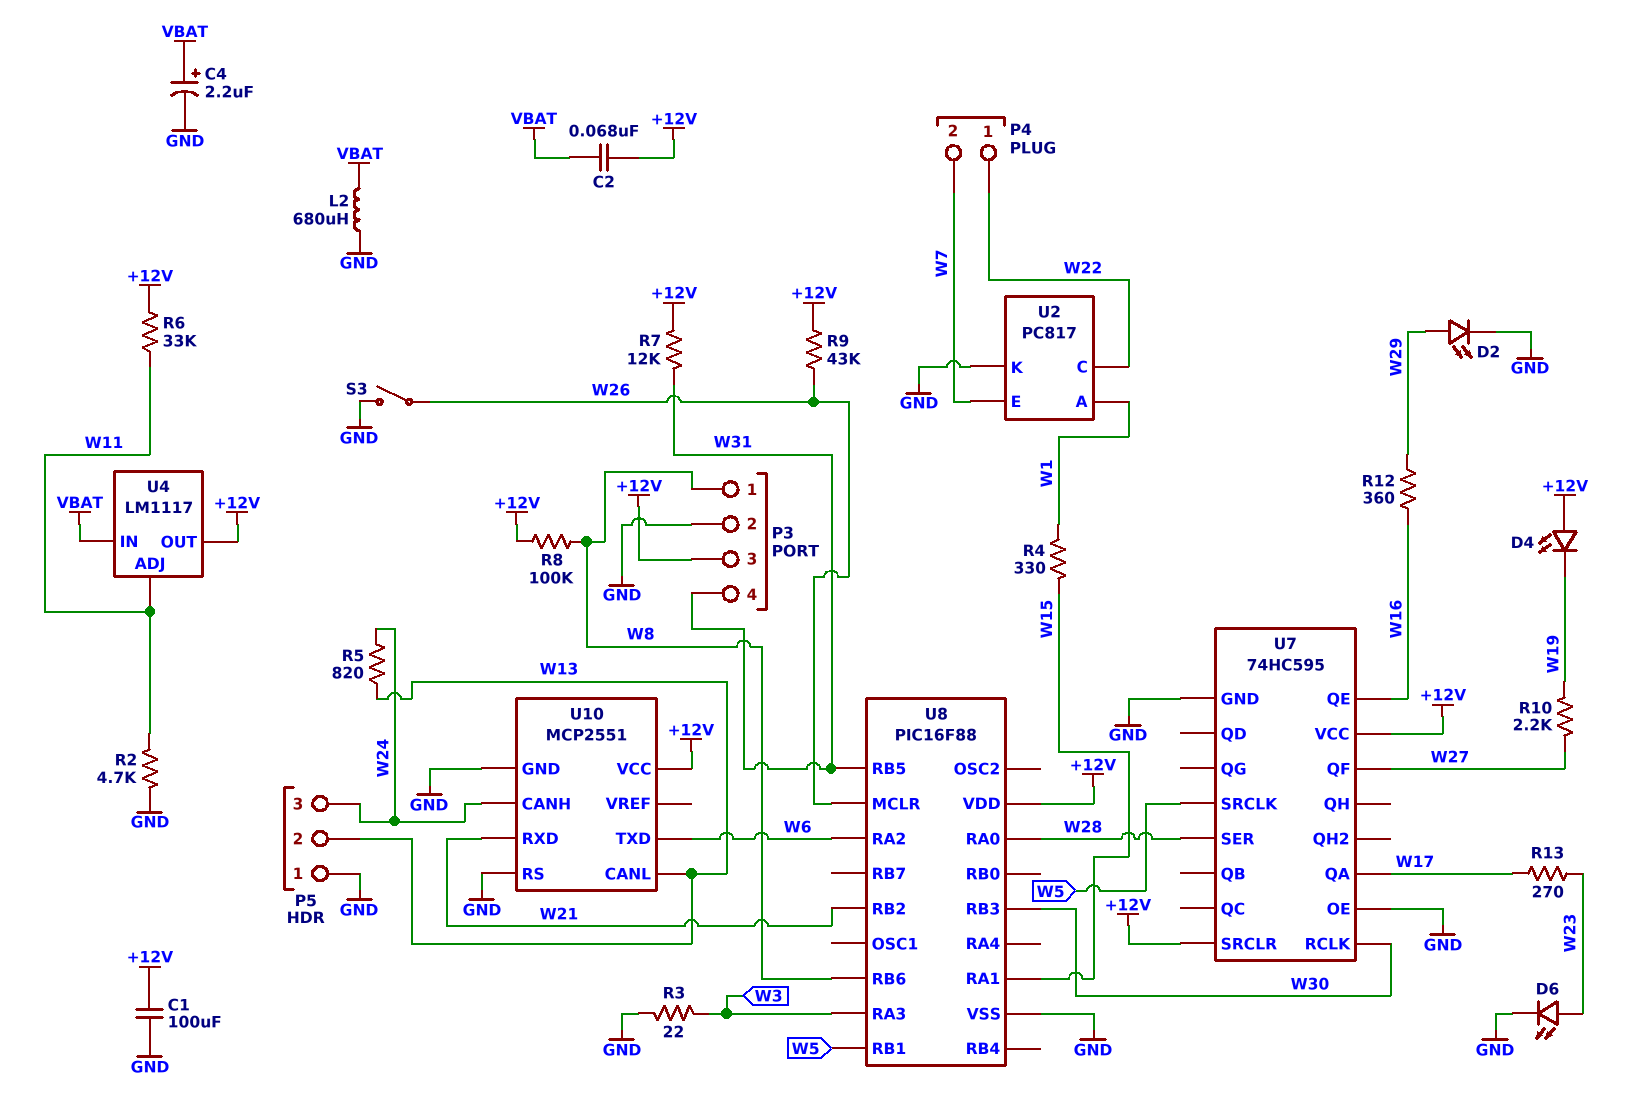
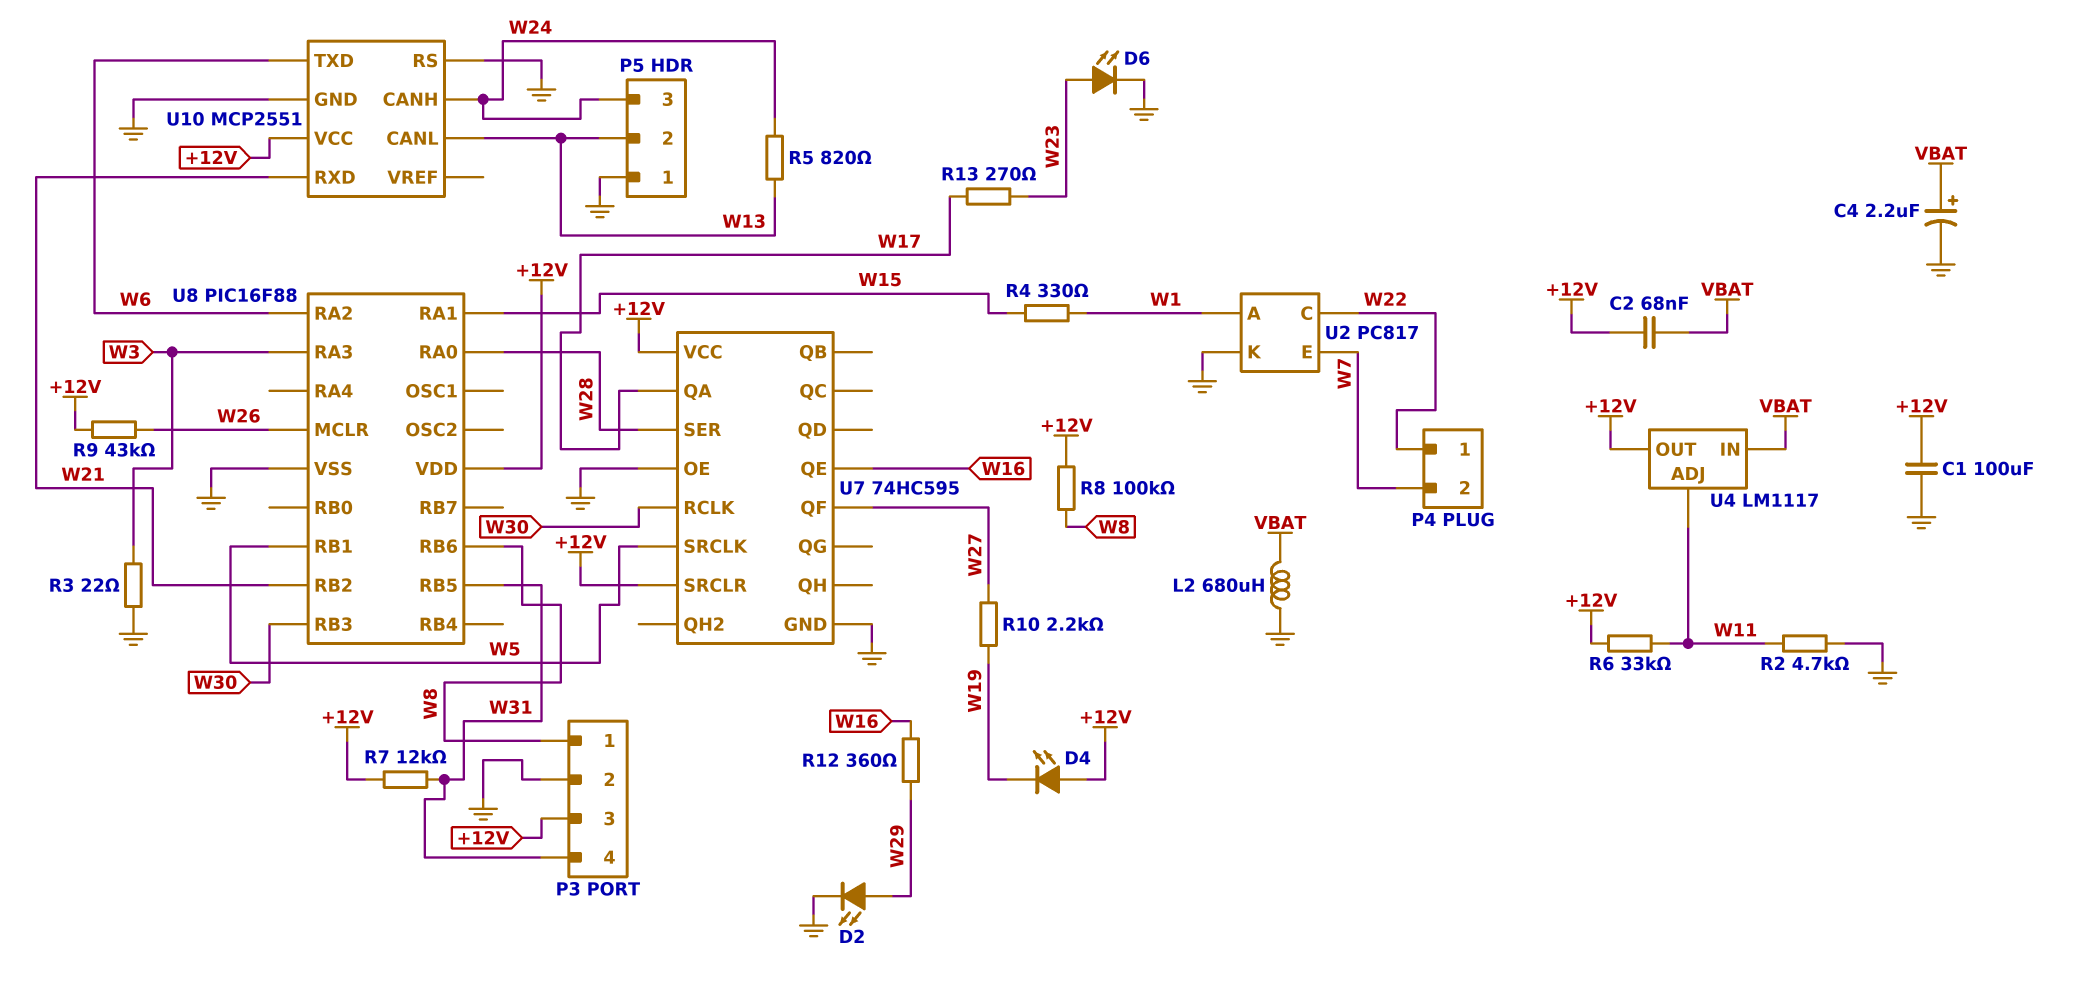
S3: switch (GND, W26) -> none

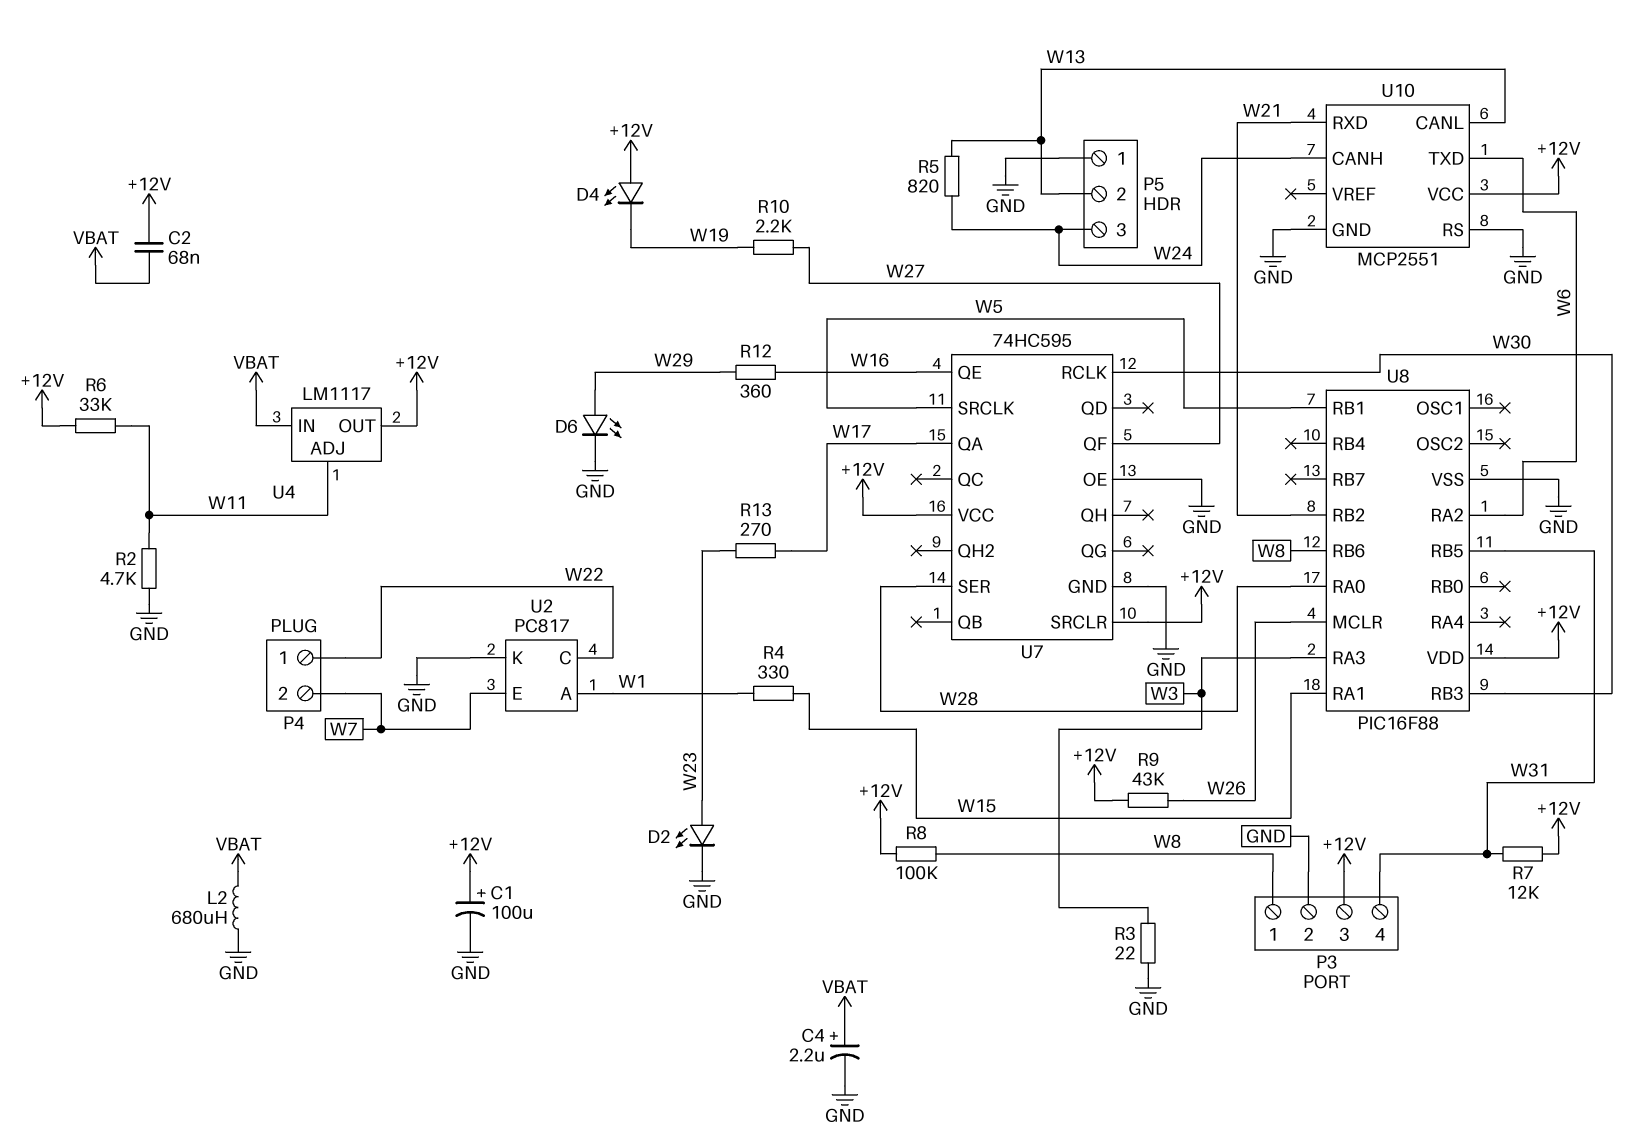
C1: 100uF (+12V, GND) -> 100uF (plus +12V, minus GND)
D2: LED (A W29, K GND) -> LED (A W23, K GND)
D6: LED (A W23, K GND) -> LED (A W29, K GND)

